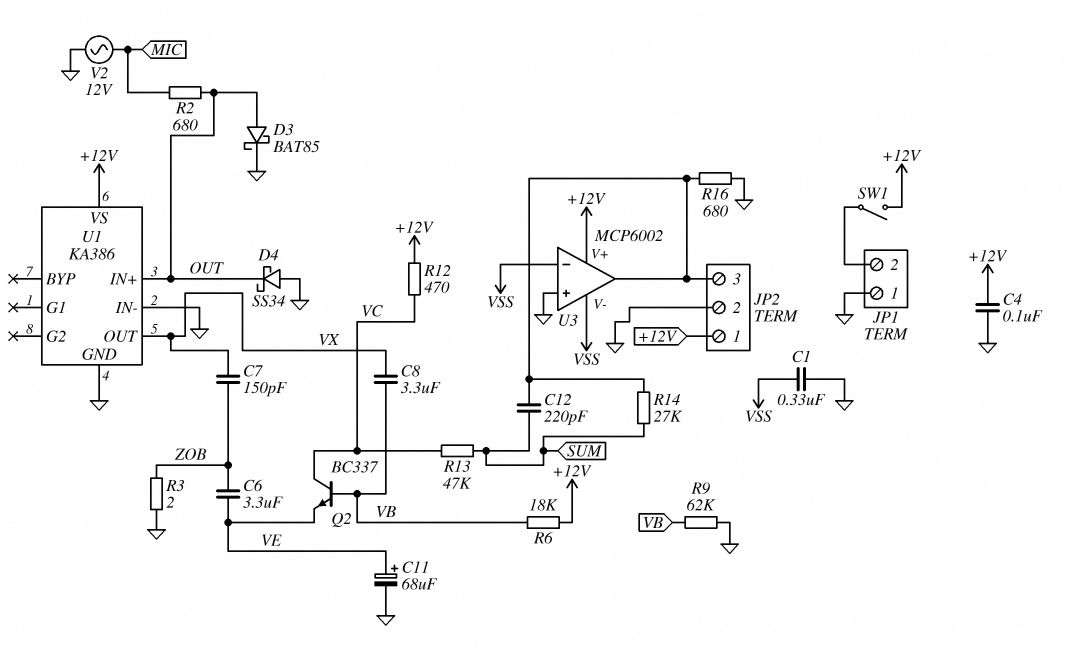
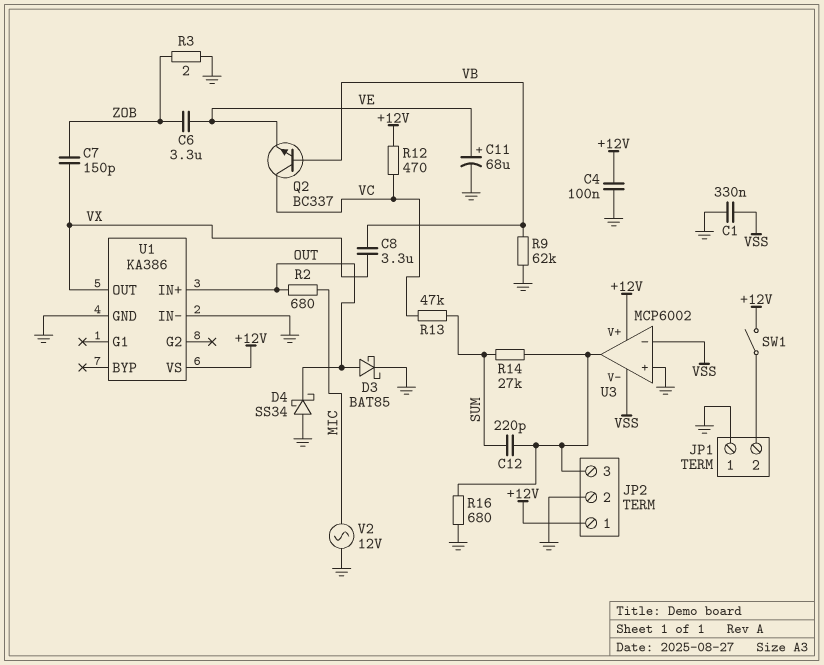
R6: 18k (+12V, VB) -> none

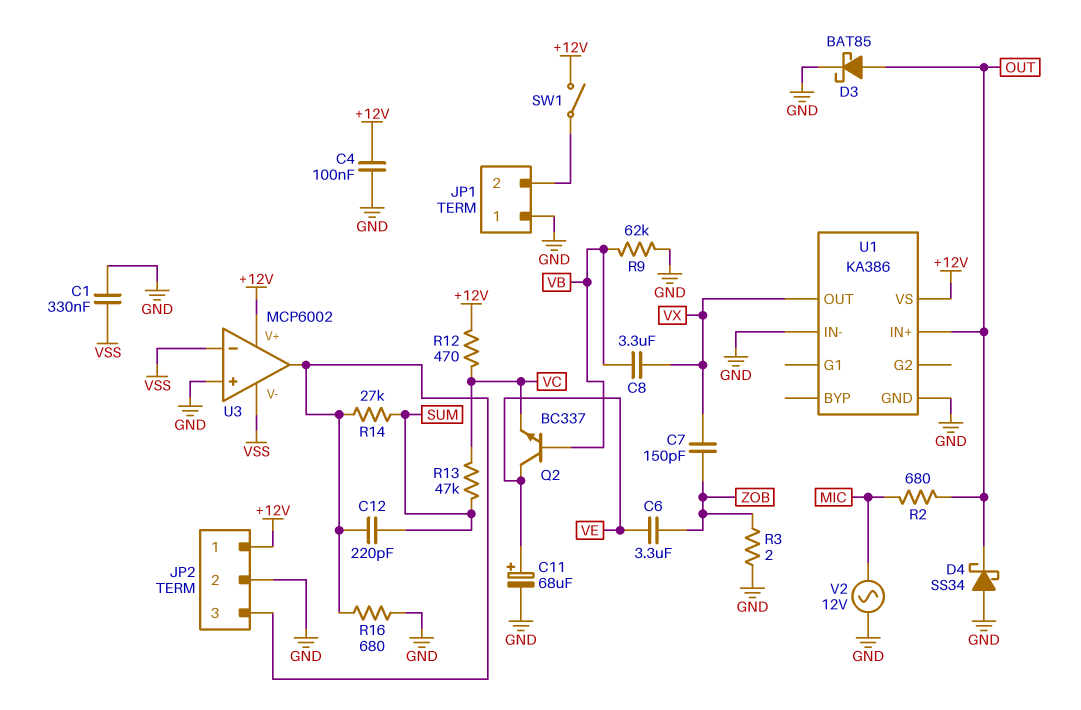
Q2: NPN BC337 (B VB, C VC, E VE) -> NPN BC337 (B VB, C VE, E VC)

